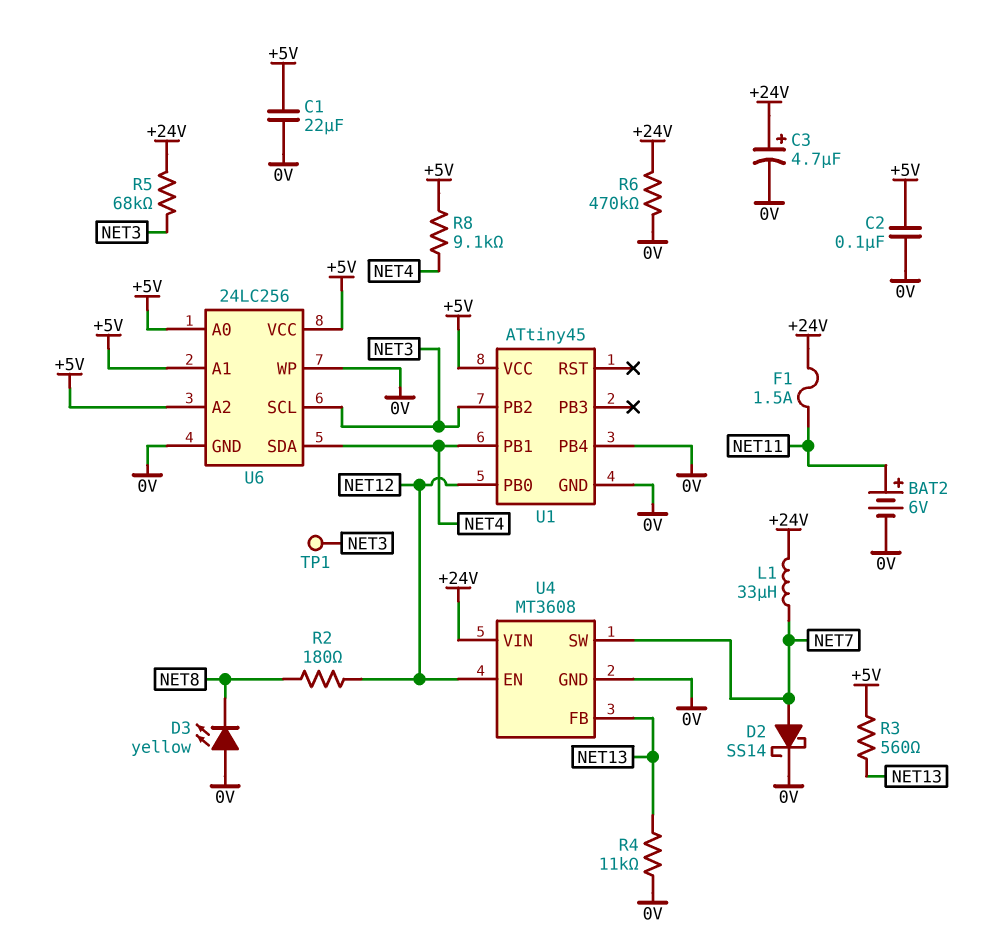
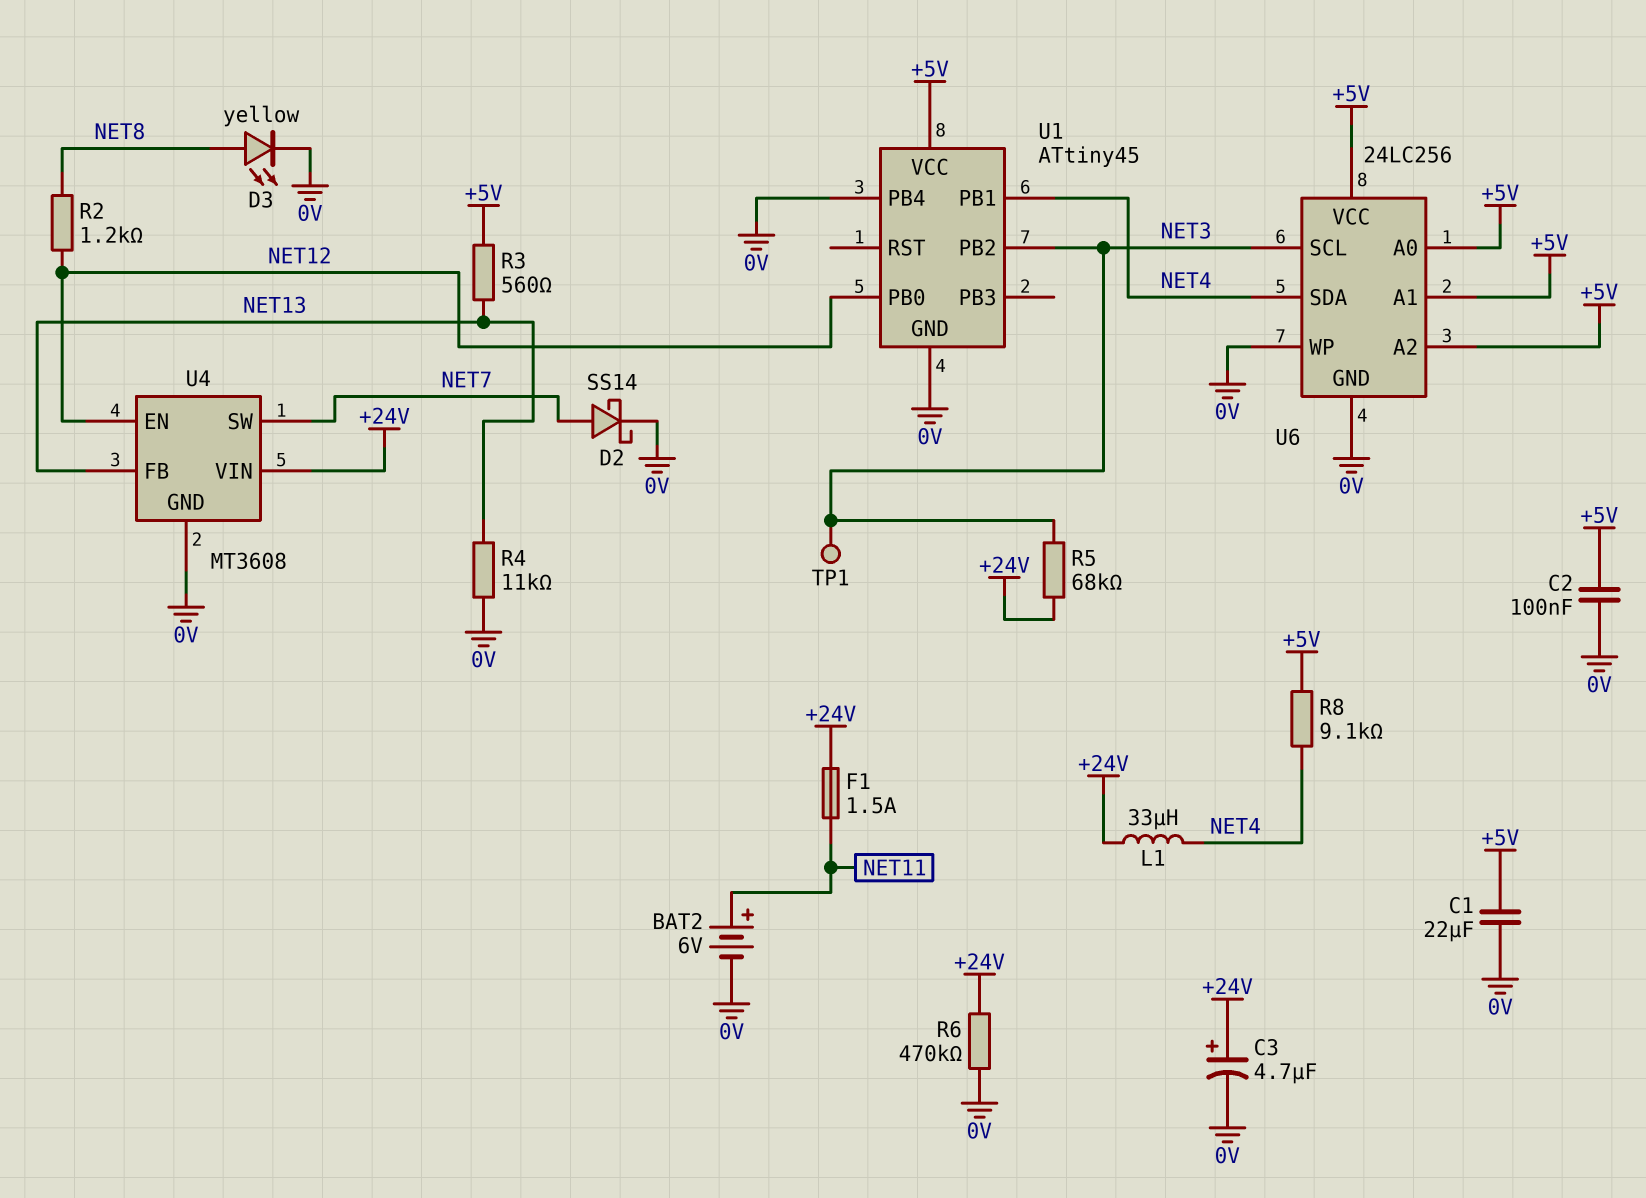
D3: LED yellow (A 0V, K NET8) -> LED yellow (A NET8, K 0V)
L1: 33uH (+24V, NET7) -> 33uH (+24V, NET4)
R2: 180 (NET8, NET12) -> 1.2k (NET8, NET12)

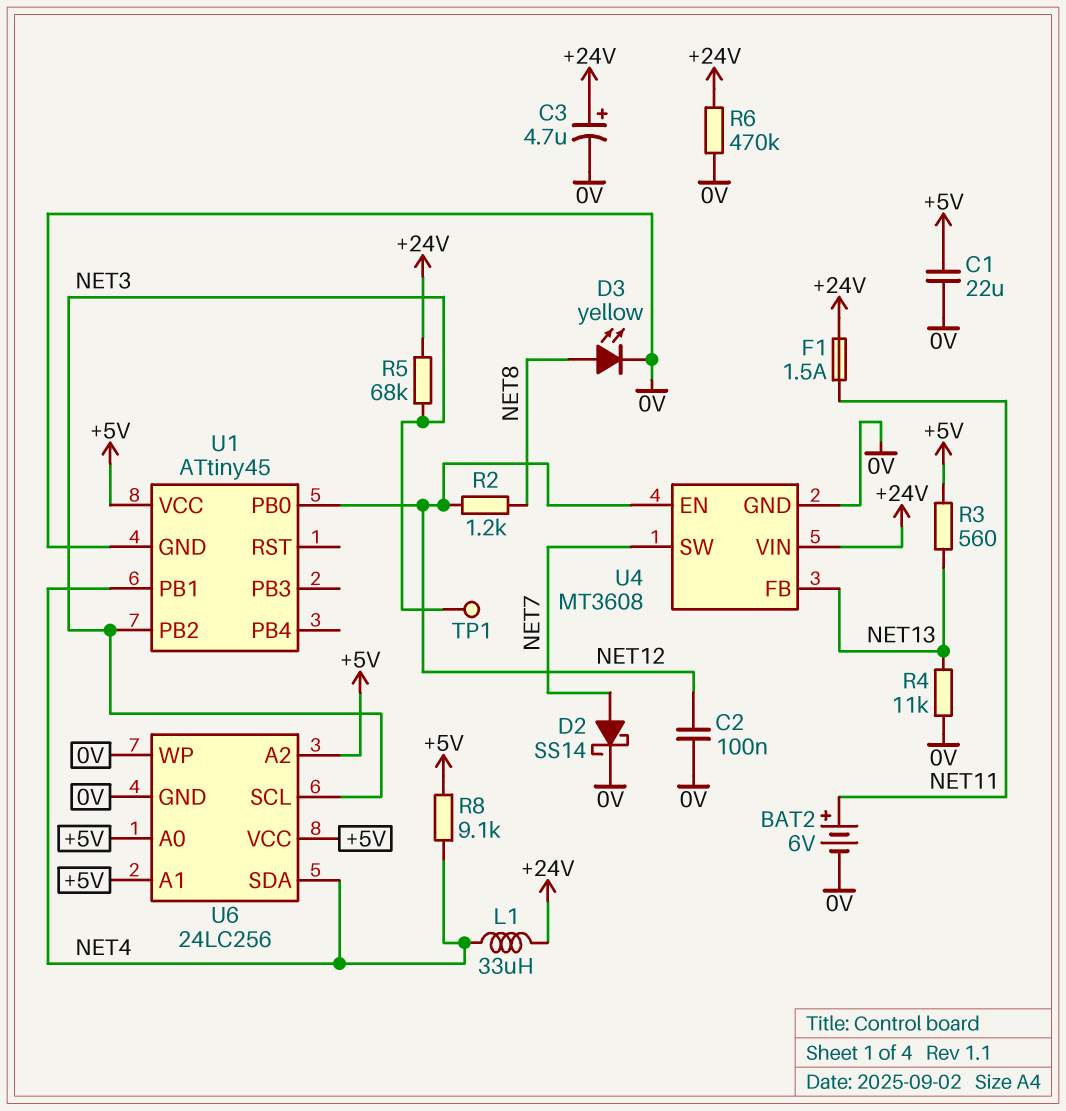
C2: 100nF (+5V, 0V) -> 100nF (0V, NET12)
U1 pin PB4: 0V -> none

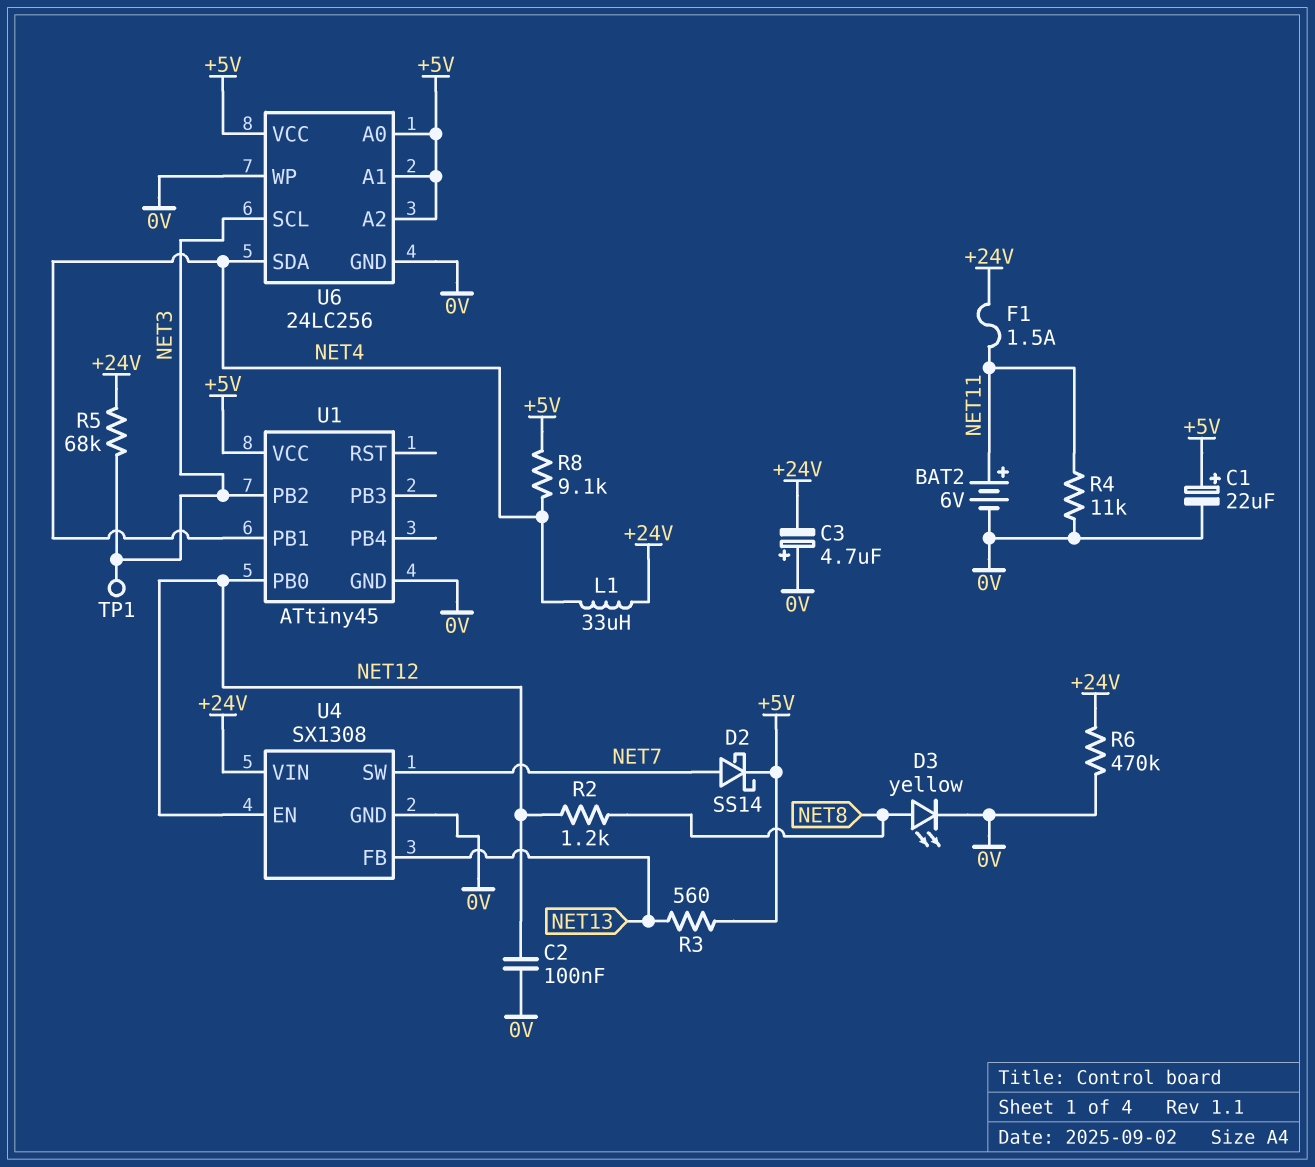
C1: 22uF (+5V, 0V) -> 22uF (plus +5V, minus 0V)
C3: 4.7uF (plus +24V, minus 0V) -> 4.7uF (plus 0V, minus +24V)
D2: schottky SS14 (A NET7, K 0V) -> schottky SS14 (A NET7, K +5V)
R4: 11k (0V, NET13) -> 11k (0V, NET11)
U4: MT3608 -> SX1308

